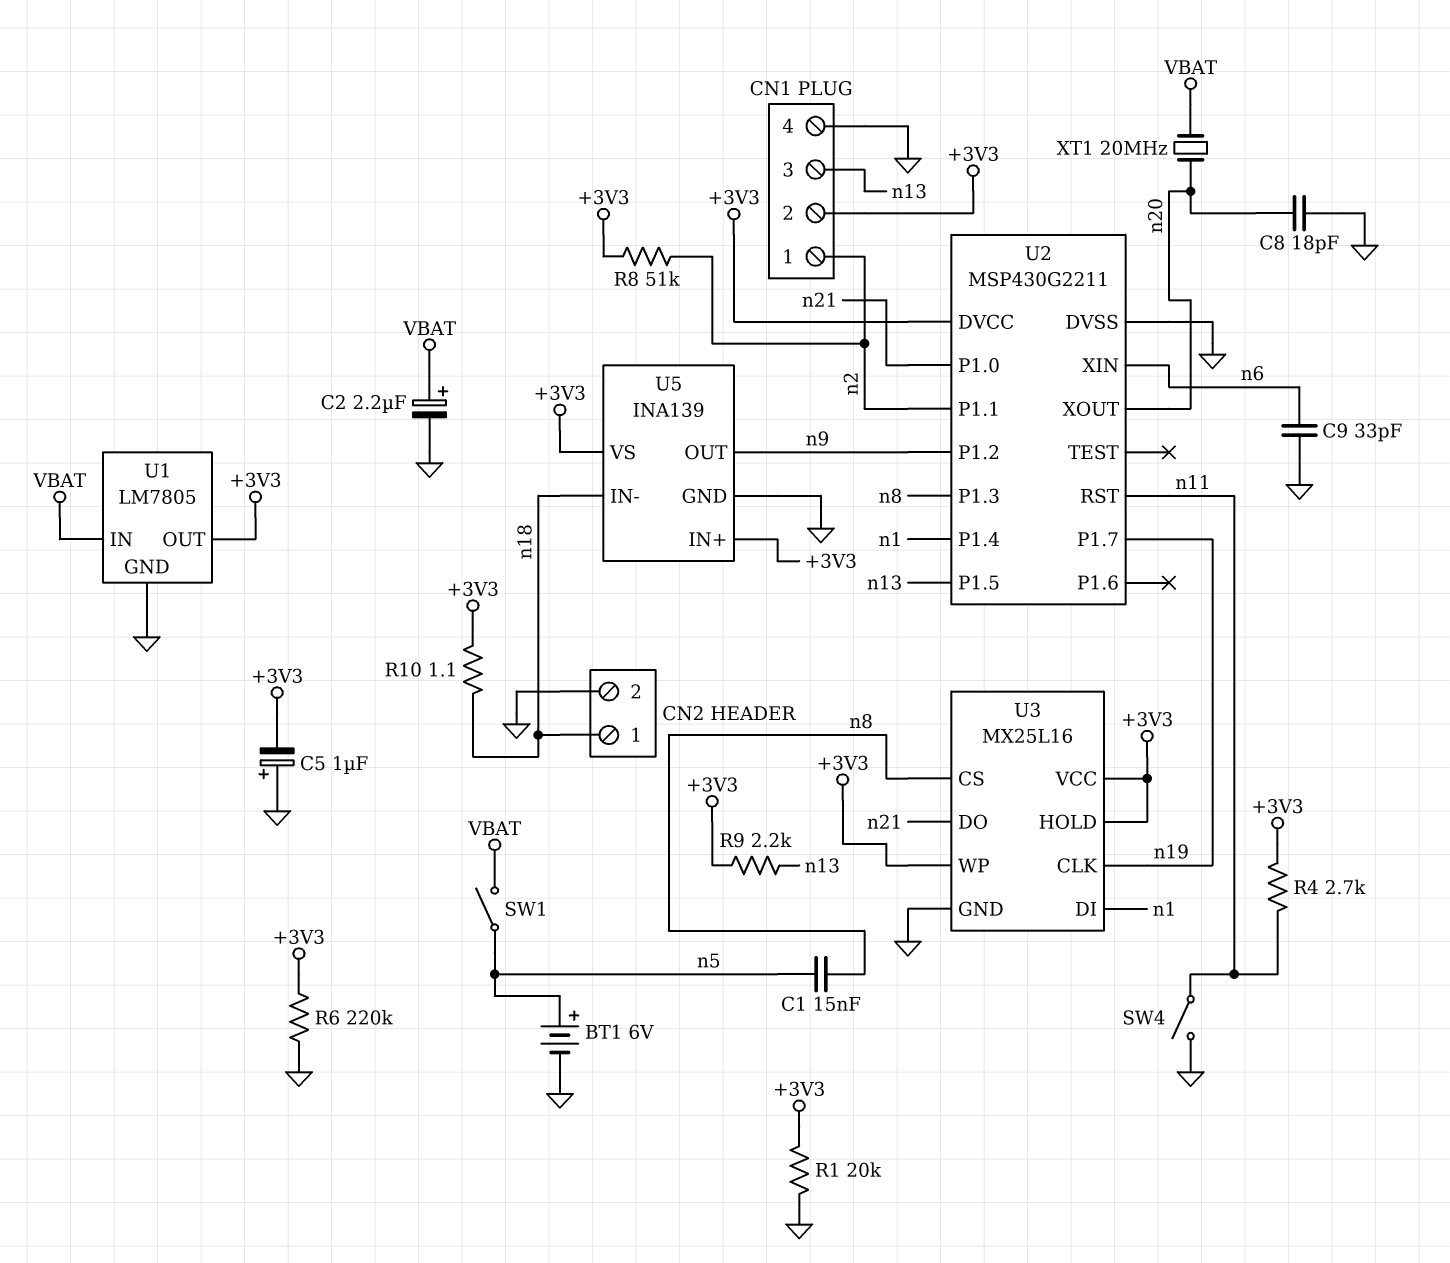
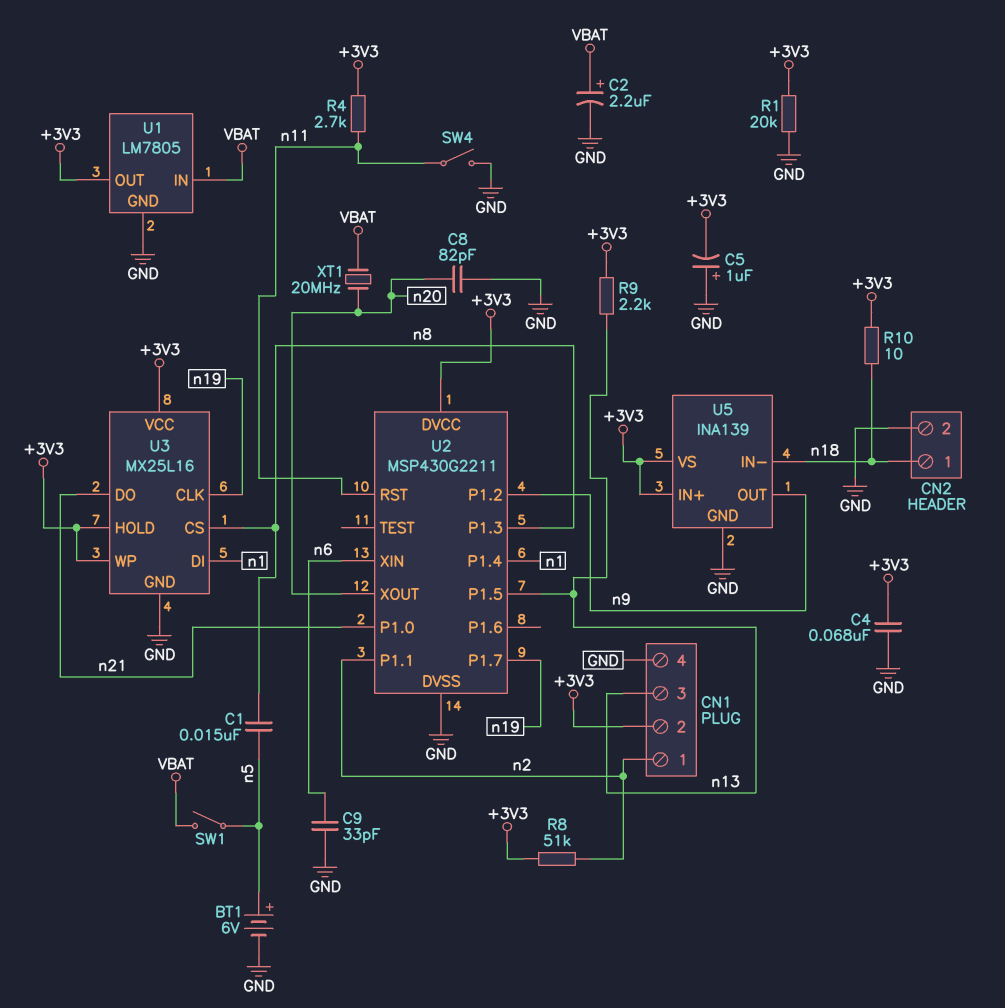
C4: none -> 68nF (+3V3, GND)
C8: 18pF (GND, n20) -> 82pF (GND, n20)
R6: 220k (+3V3, GND) -> none
R10: 1.1 (+3V3, n18) -> 10 (+3V3, n18)

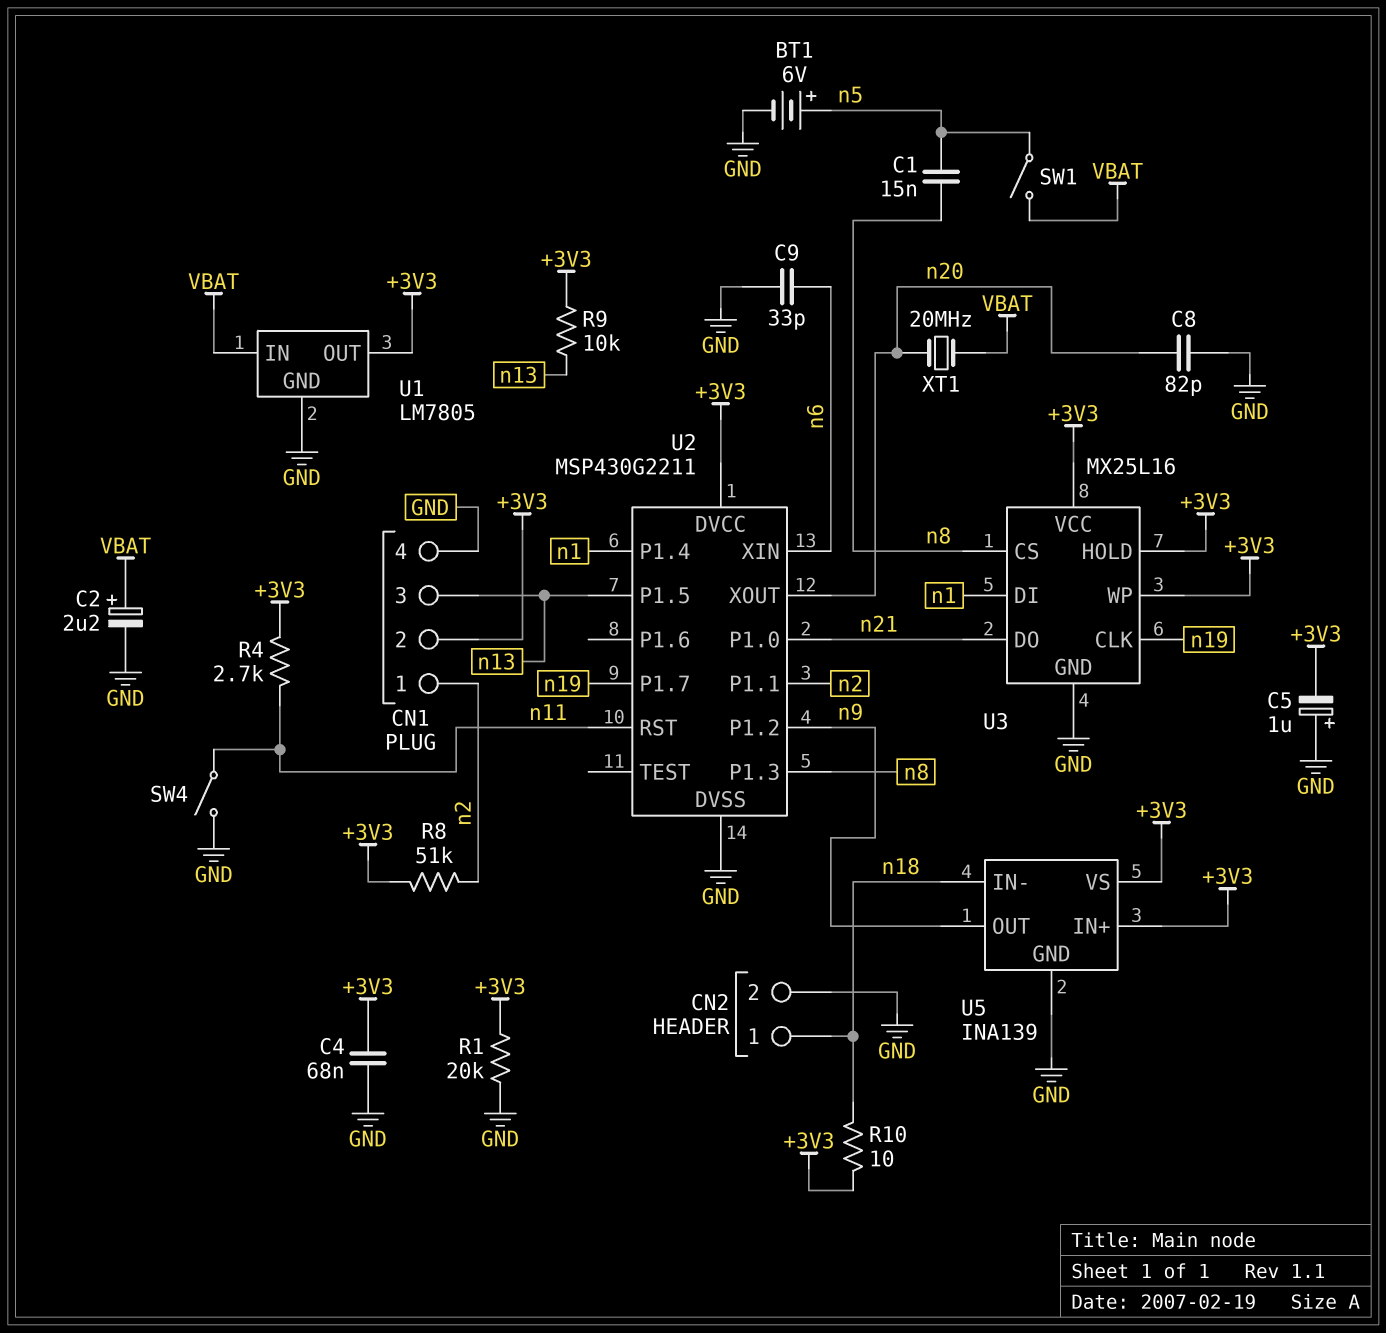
R9: 2.2k (+3V3, n13) -> 10k (+3V3, n13)

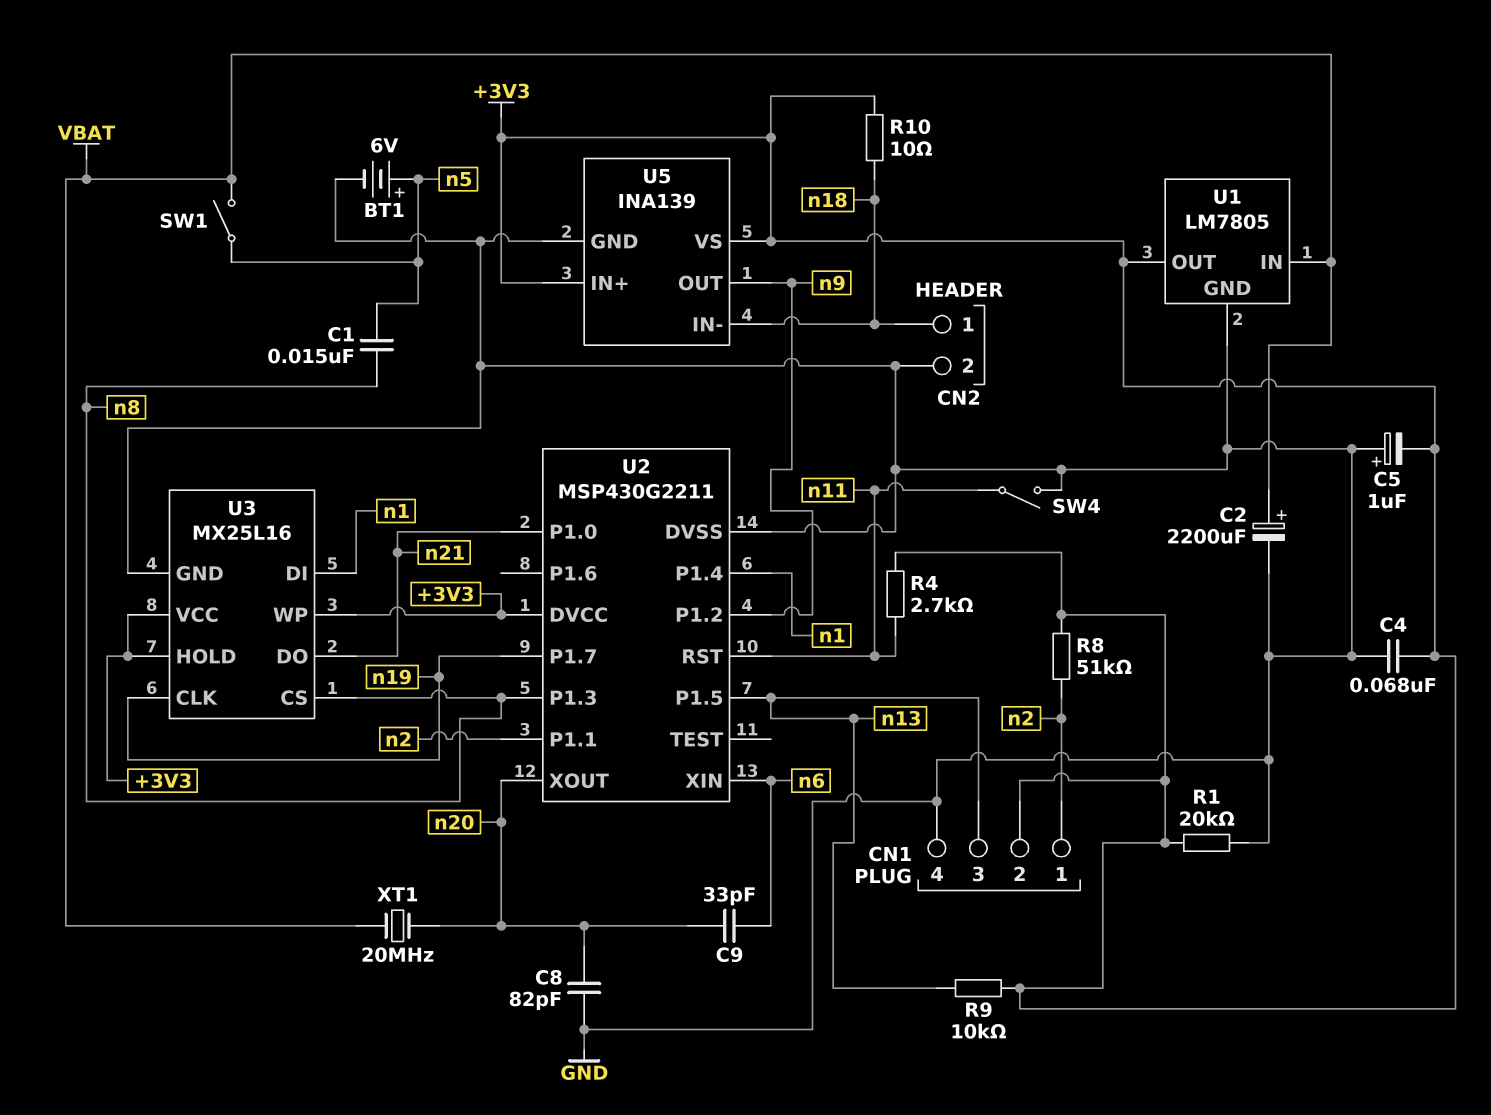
C2: 2.2uF (plus VBAT, minus GND) -> 2200uF (plus VBAT, minus GND)
C9: 33pF (GND, n6) -> 33pF (n6, n20)

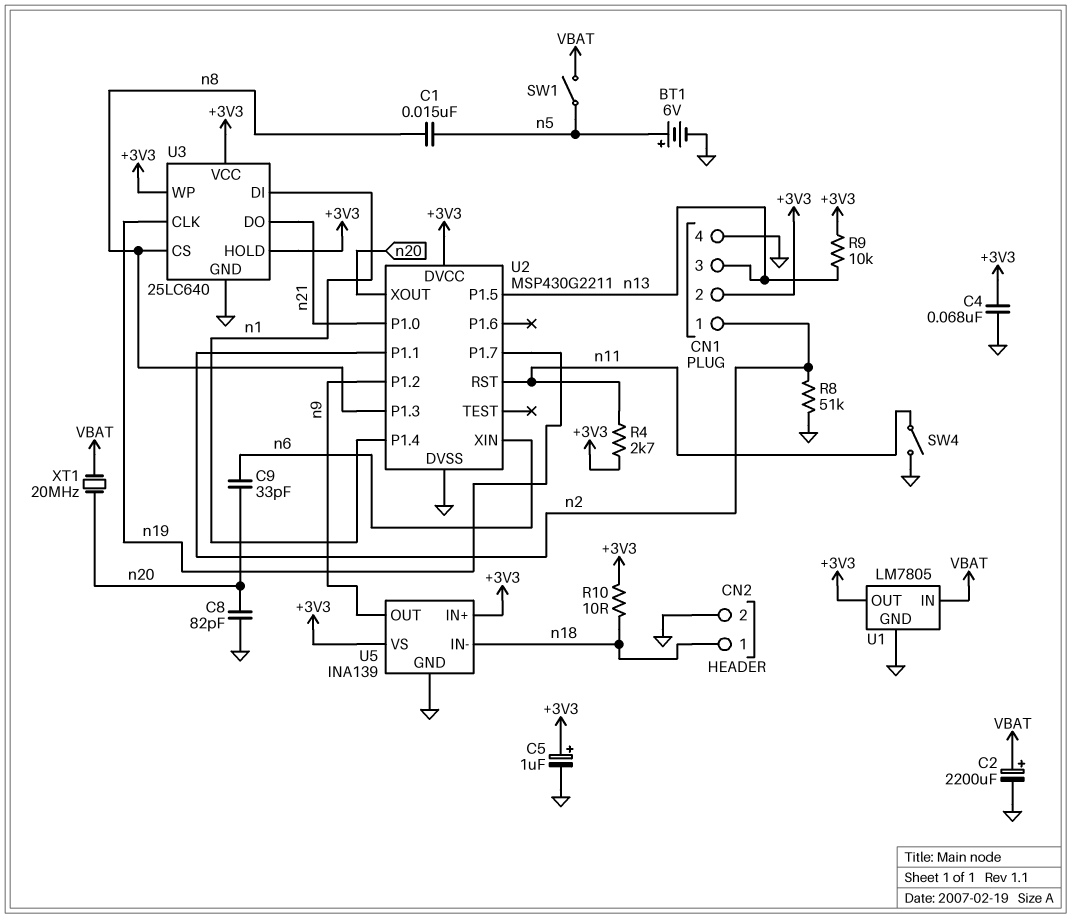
C5: 1uF (plus GND, minus +3V3) -> 1uF (plus +3V3, minus GND)
R1: 20k (+3V3, GND) -> none
R8: 51k (+3V3, n2) -> 51k (GND, n2)
U3: MX25L16 -> 25LC640

